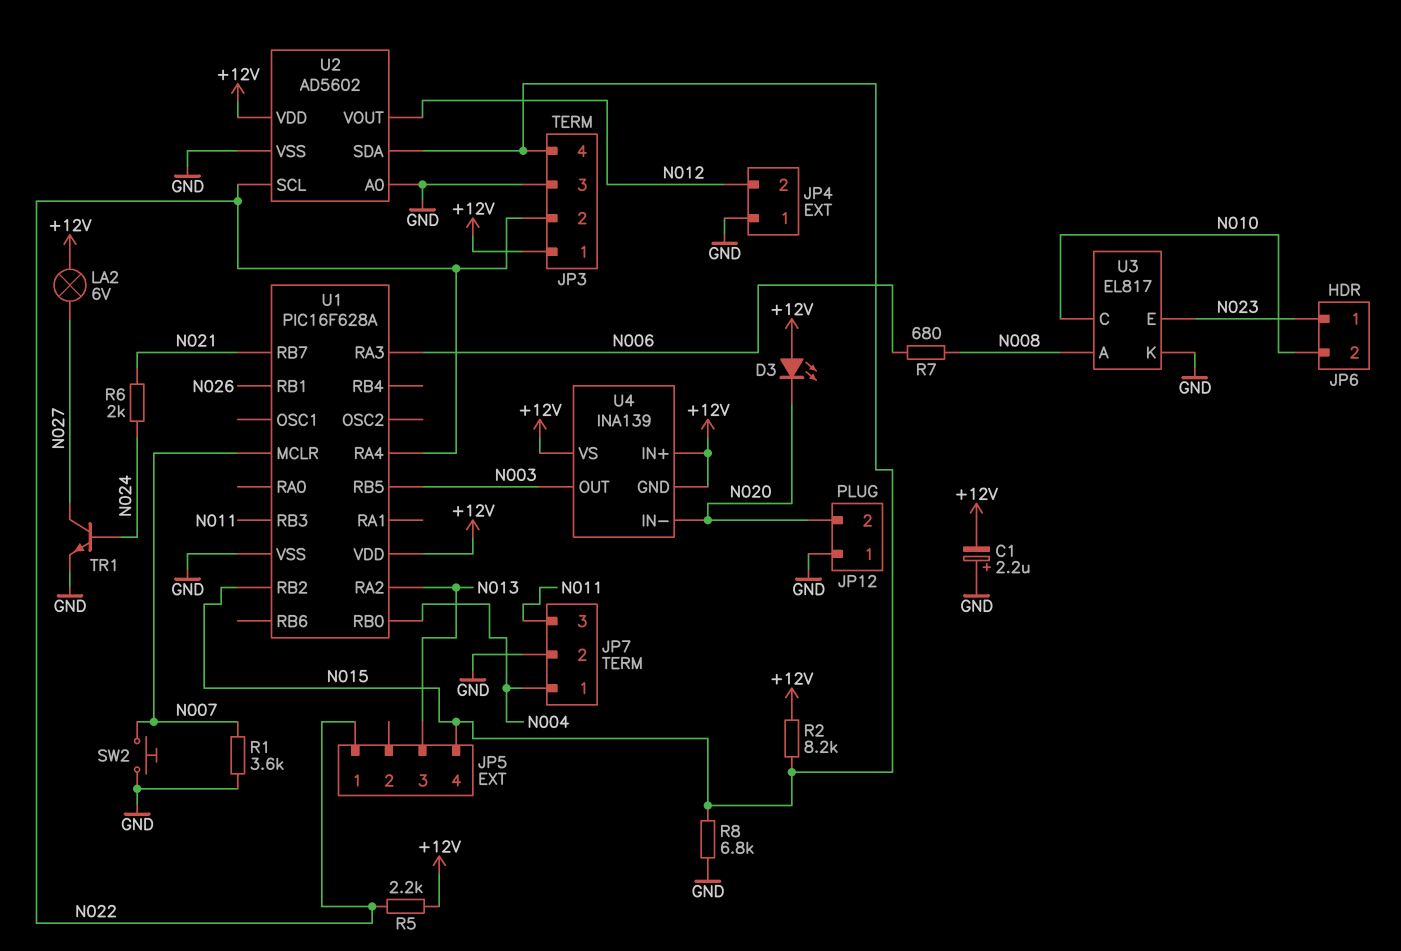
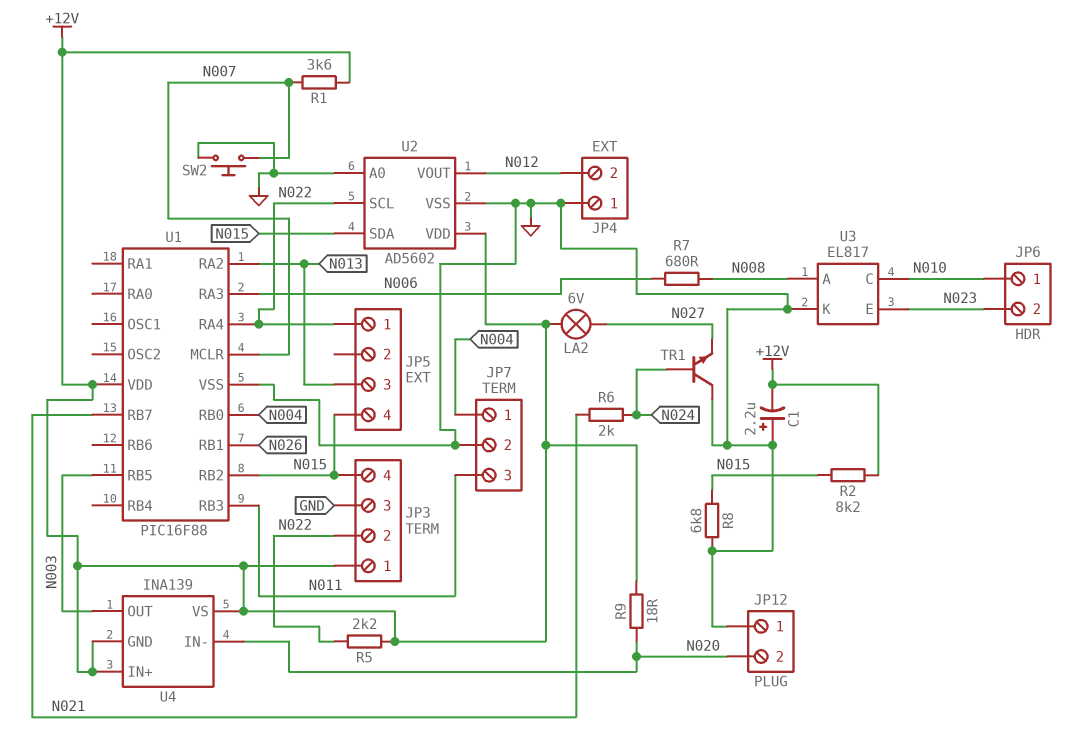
D3: LED (A +12V, K N020) -> none
JP6 pin 1: N023 -> N010
JP6 pin 2: N010 -> N023
R1: 3.6k (GND, N007) -> 3.6k (+12V, N007)
R9: none -> 18 (+12V, N020)
TR1: NPN (B N024, C N027, E GND) -> NPN (B N024, C GND, E N027)
U1: PIC16F628A -> PIC16F88

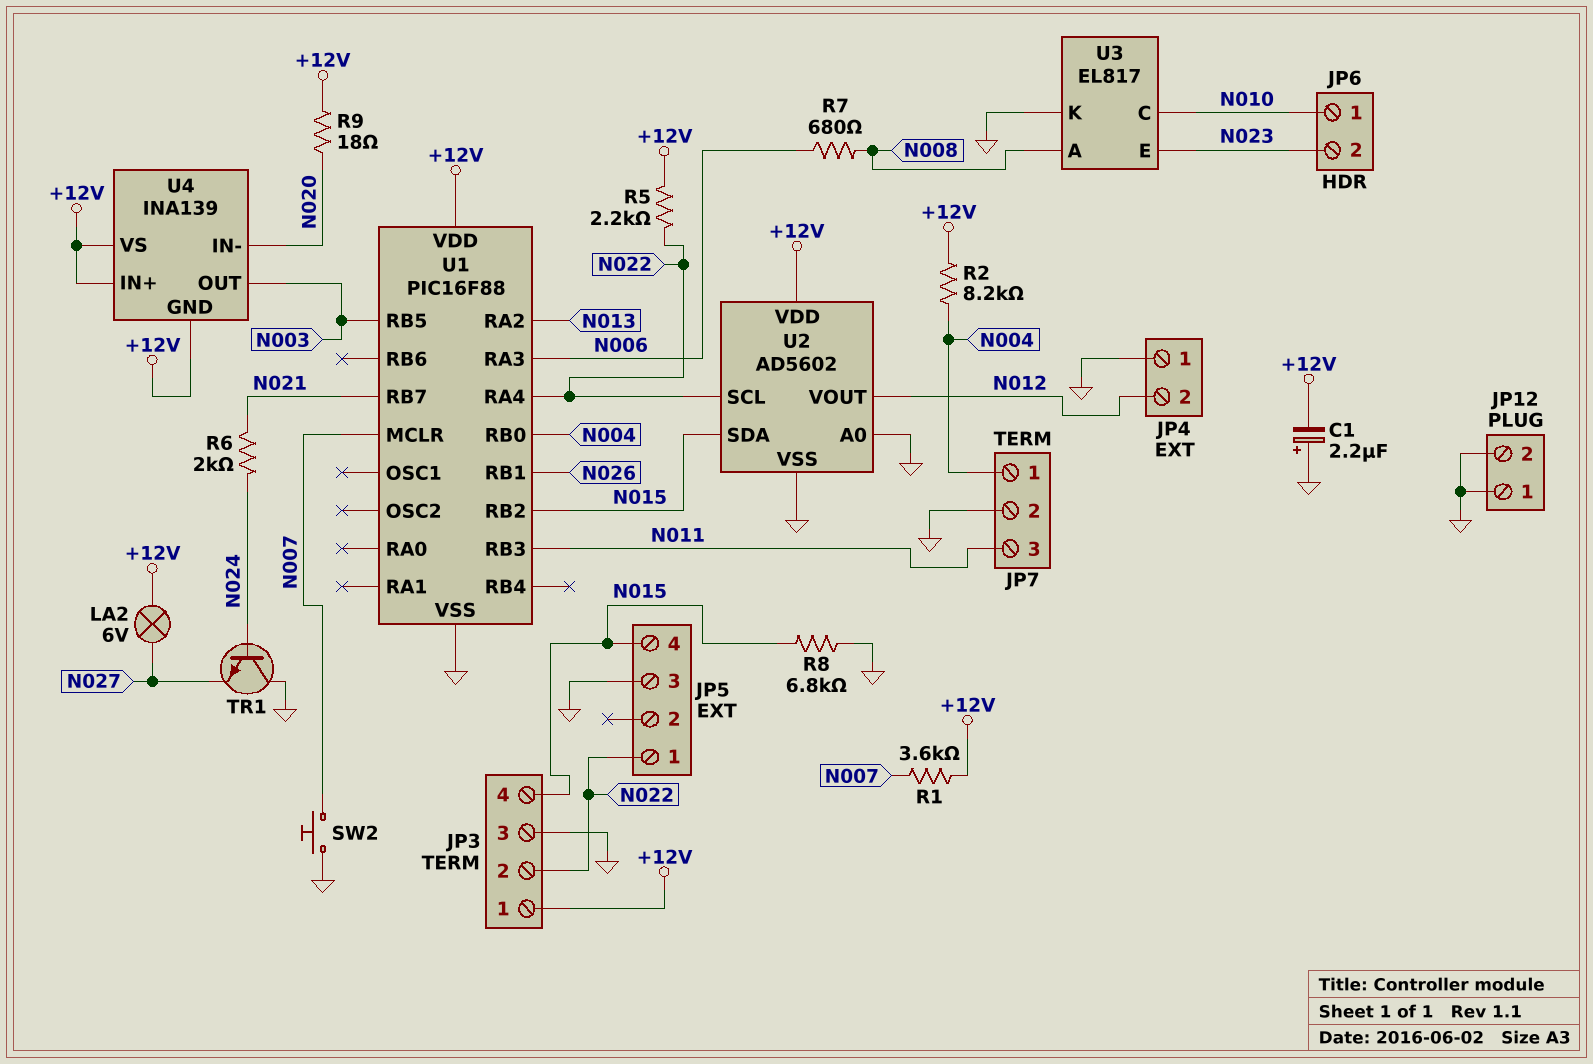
JP5 pin 3: N013 -> GND
JP12 pin 2: N020 -> GND
R2: 8.2k (+12V, N015) -> 8.2k (+12V, N004)

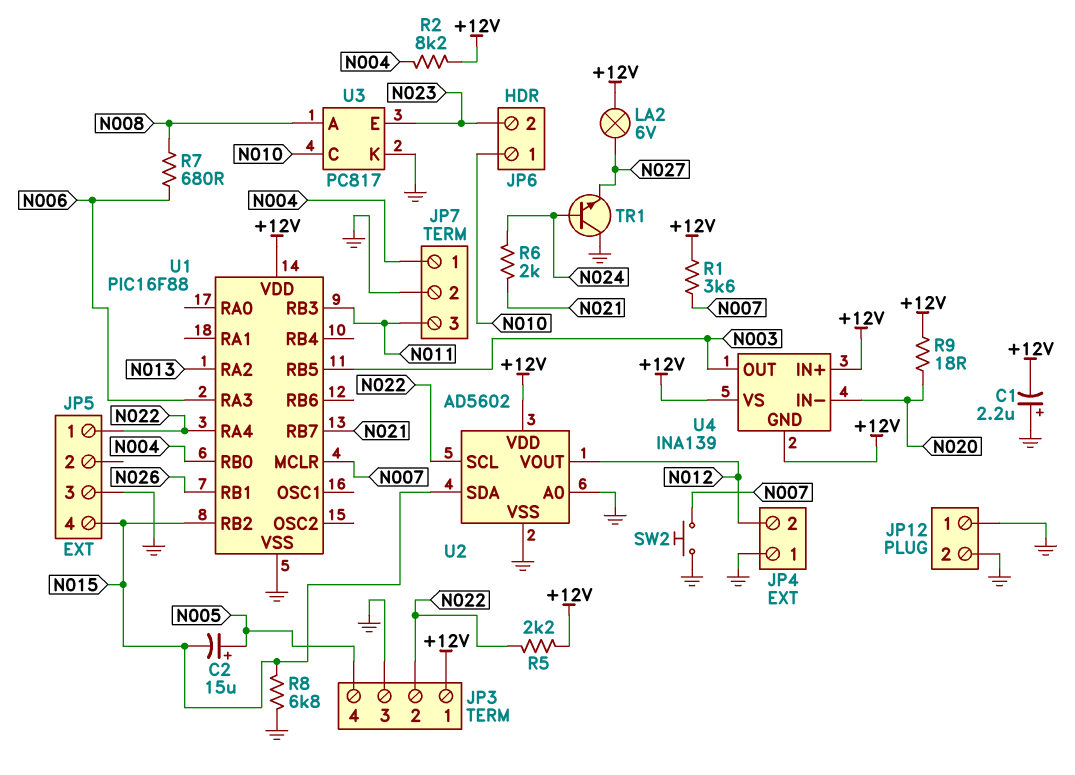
C2: none -> 15uF (plus N005, minus N015)
JP3 pin 4: N015 -> N005
U3: EL817 -> PC817

